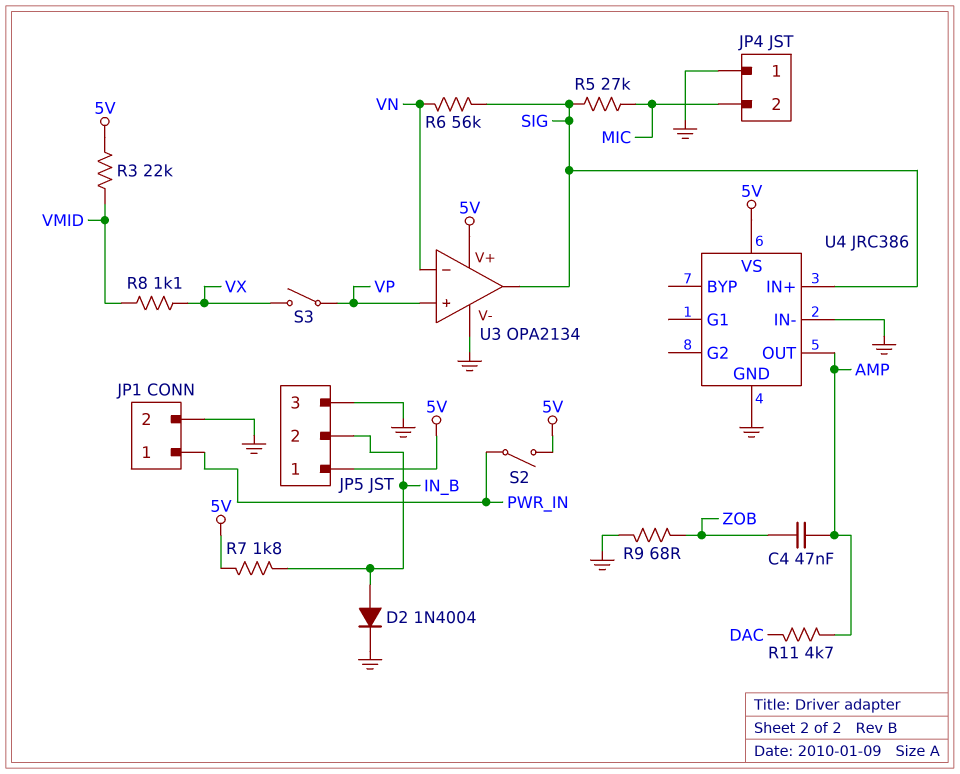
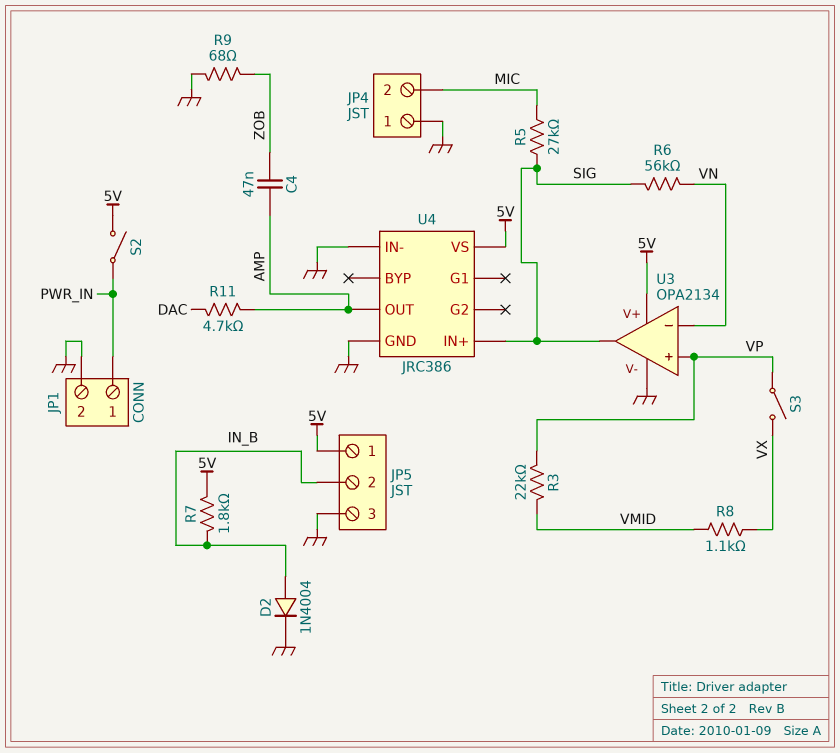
R3: 22k (5V, VMID) -> 22k (VMID, VP)

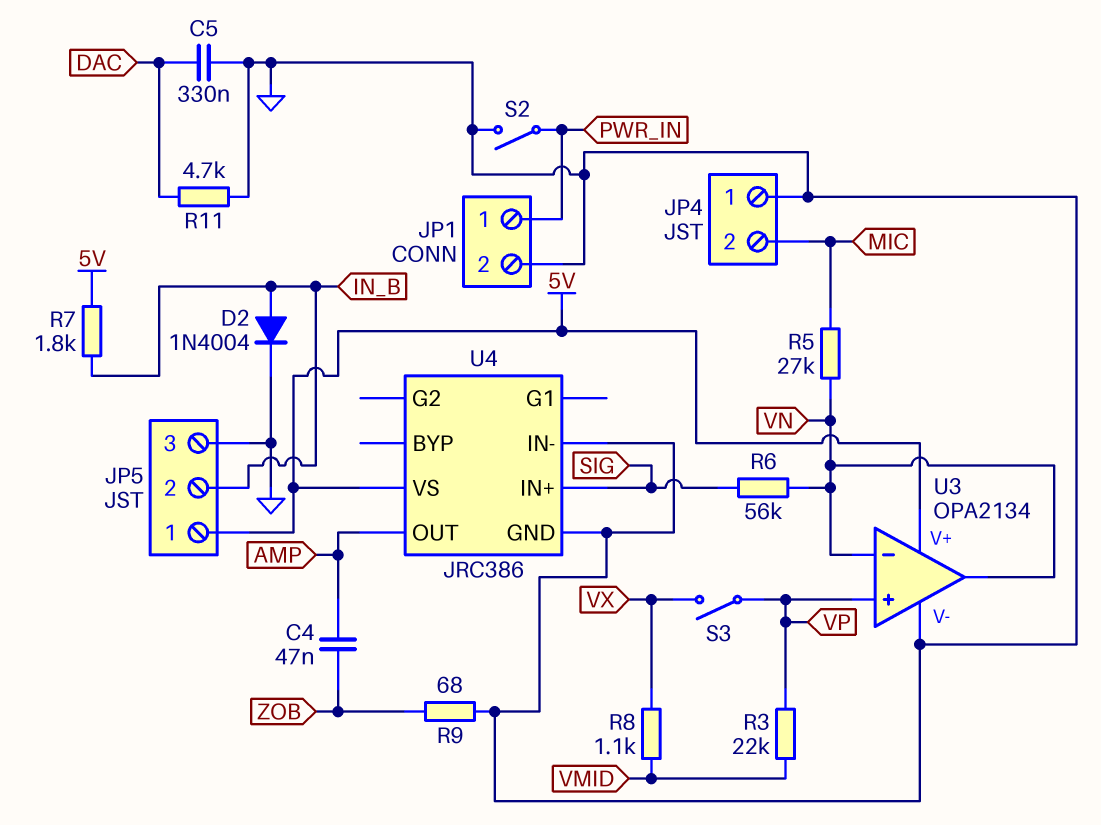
C5: none -> 330nF (DAC, GND)
R5: 27k (MIC, SIG) -> 27k (MIC, VN)
R11: 4.7k (AMP, DAC) -> 4.7k (DAC, GND)
S2: switch (5V, PWR_IN) -> switch (GND, PWR_IN)
U3 pin out: SIG -> VN

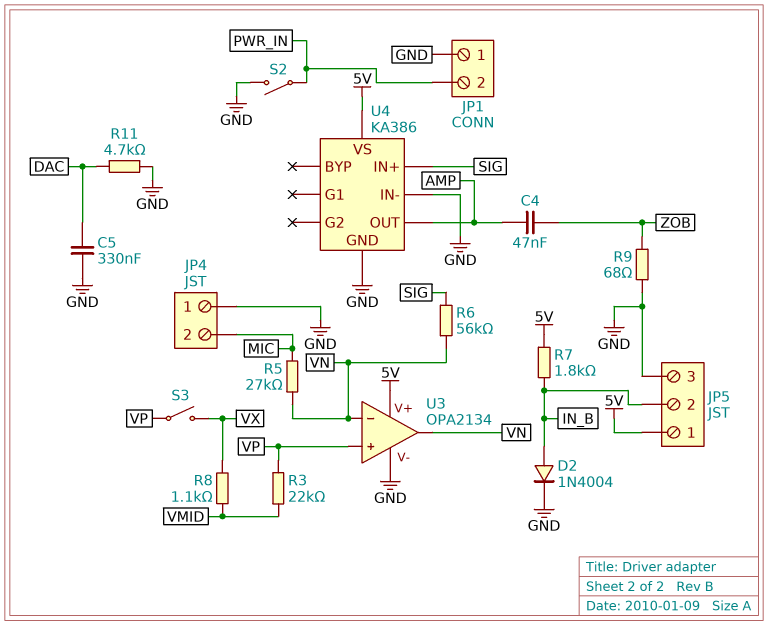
JP1 pin 1: PWR_IN -> GND
JP1 pin 2: GND -> PWR_IN
U4: JRC386 -> KA386

